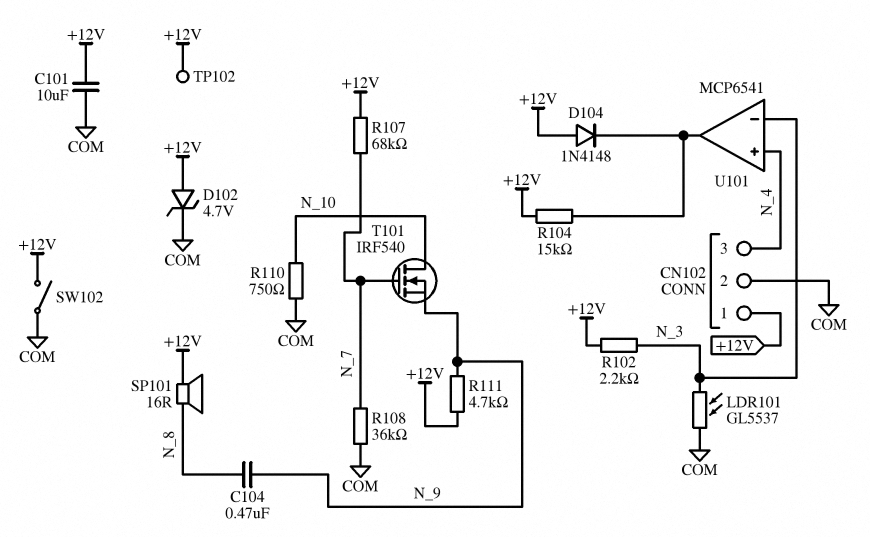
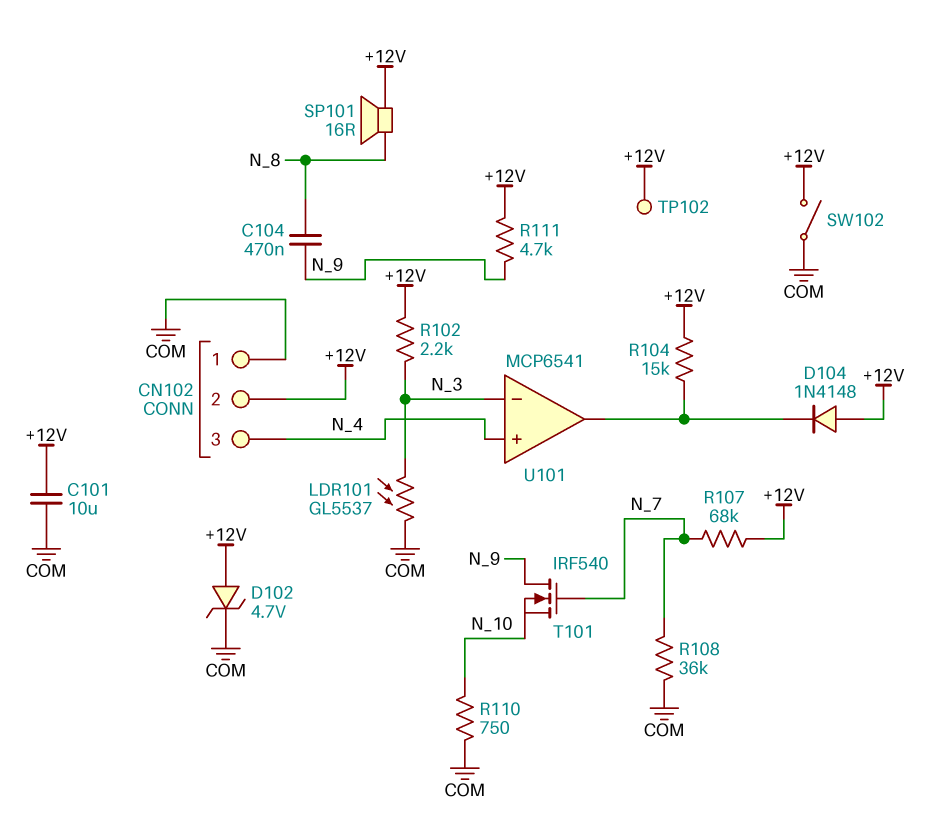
CN102 pin 1: +12V -> COM
CN102 pin 2: COM -> +12V
T101: NMOS IRF540 (G N_7, D N_10, S N_9) -> NMOS IRF540 (G N_7, D N_9, S N_10)

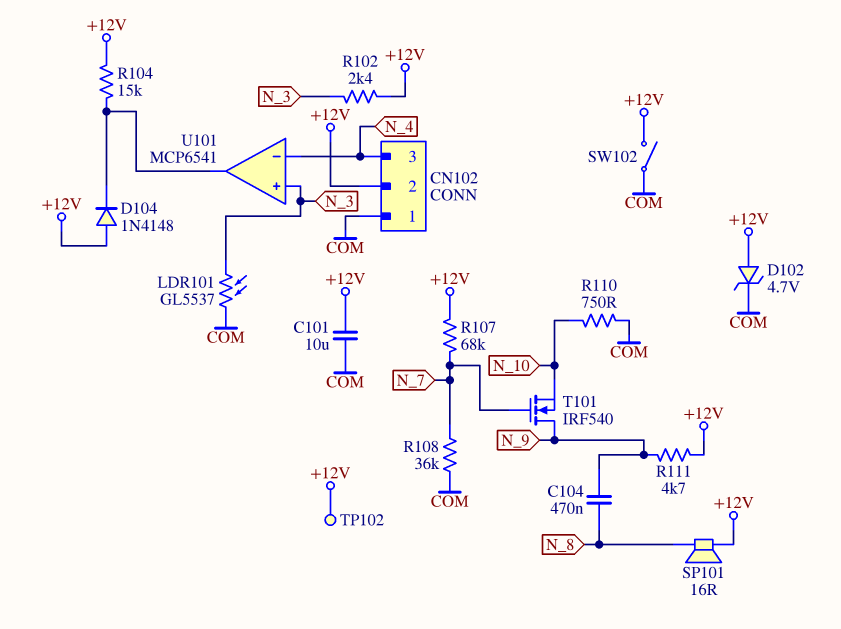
R102: 2.2k (+12V, N_3) -> 2.4k (+12V, N_3)
U101 pin in+: N_4 -> N_3
U101 pin in-: N_3 -> N_4

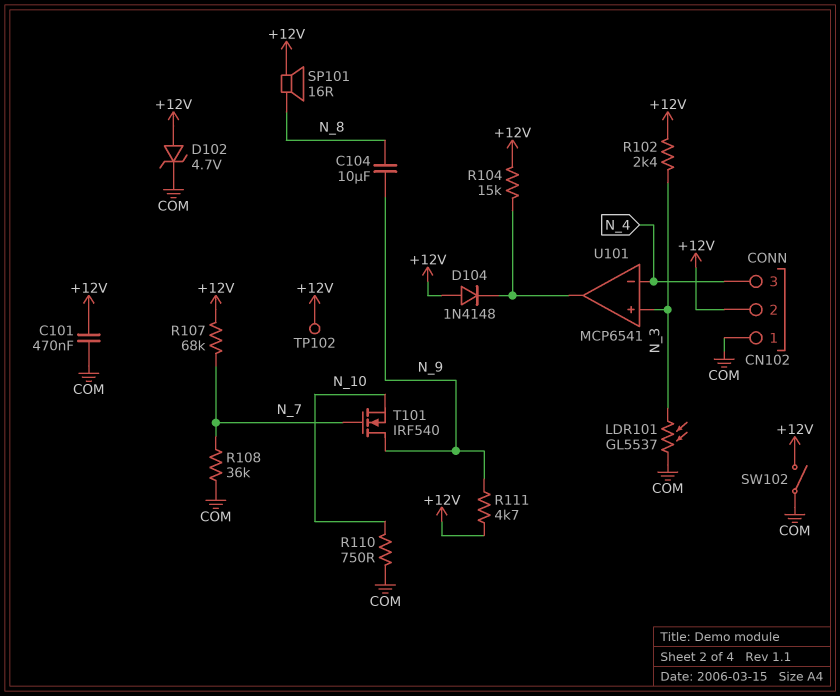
C101: 10uF (+12V, COM) -> 470nF (+12V, COM)
C104: 470nF (N_8, N_9) -> 10uF (N_8, N_9)

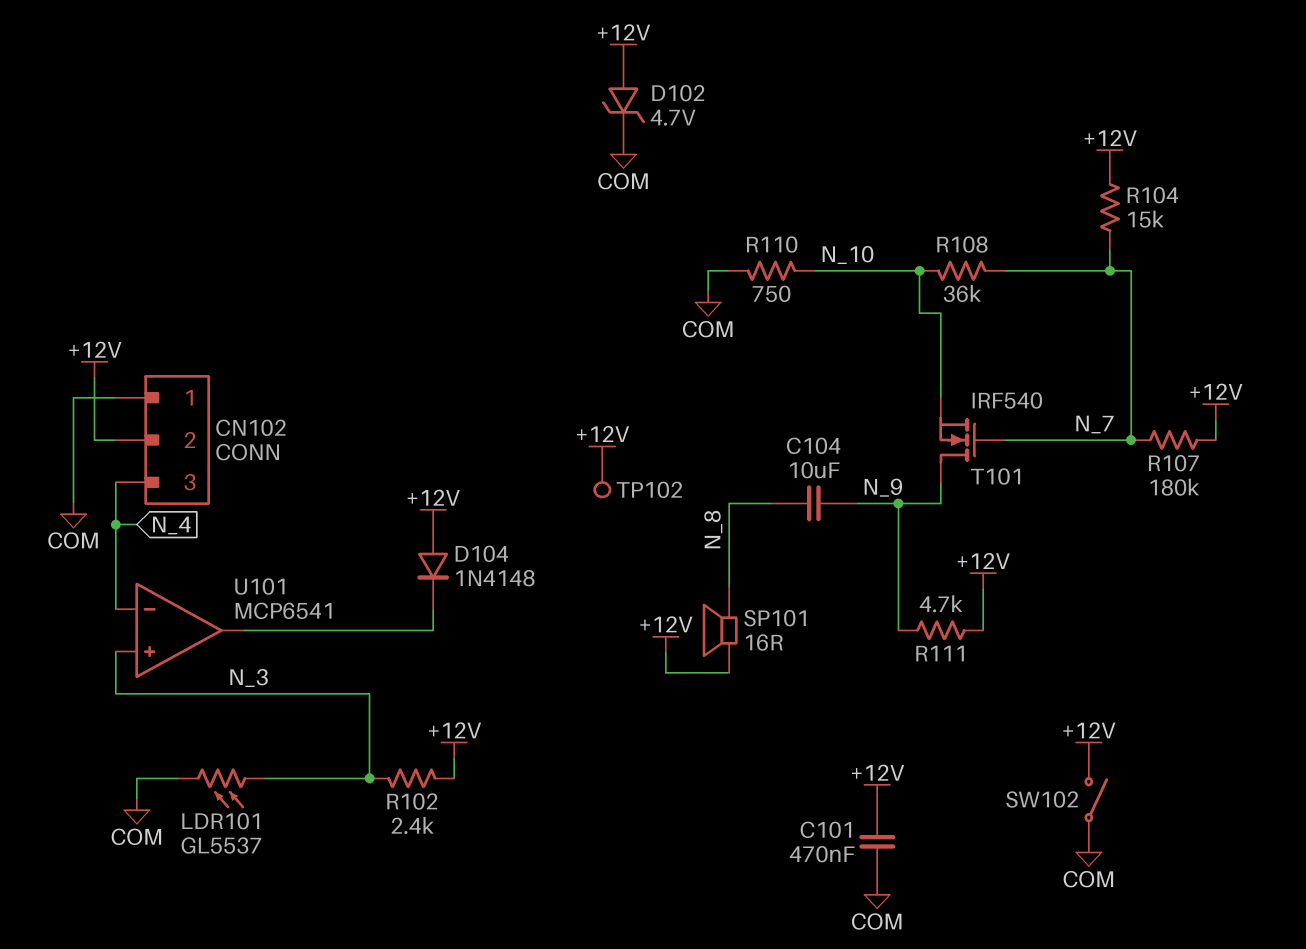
R104: 15k (+12V, U101/out) -> 15k (+12V, N_7)
R107: 68k (+12V, N_7) -> 180k (+12V, N_7)
R108: 36k (COM, N_7) -> 36k (N_7, N_10)

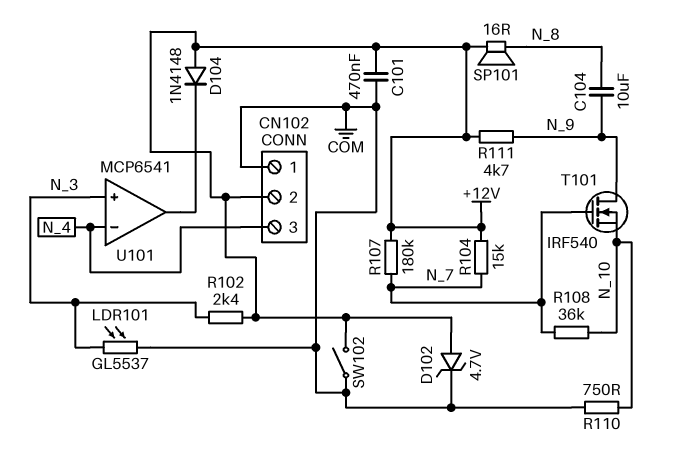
TP102: test point (+12V) -> none

